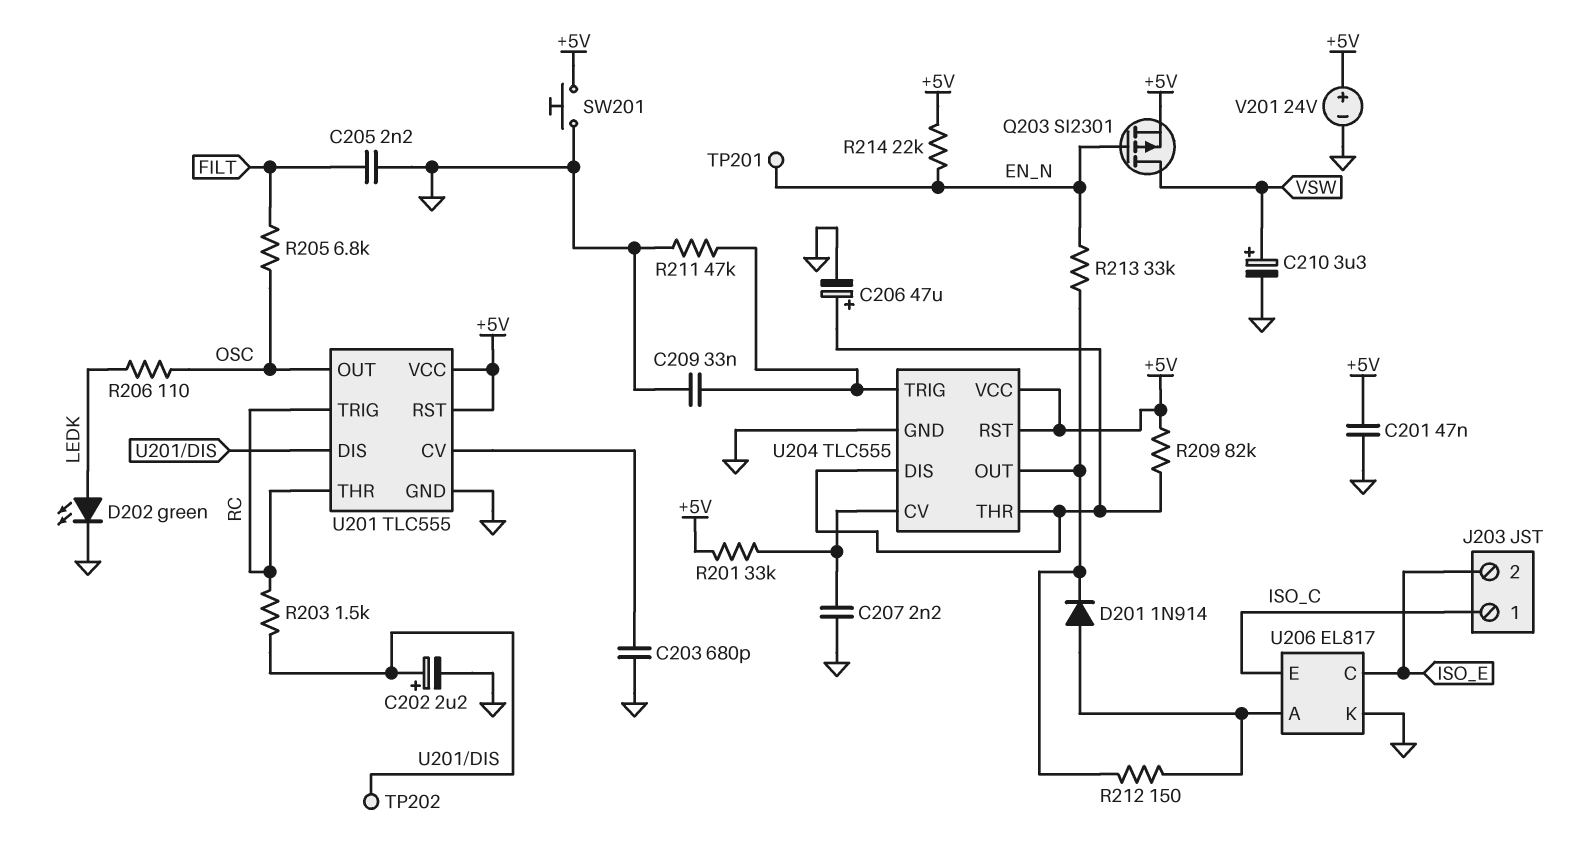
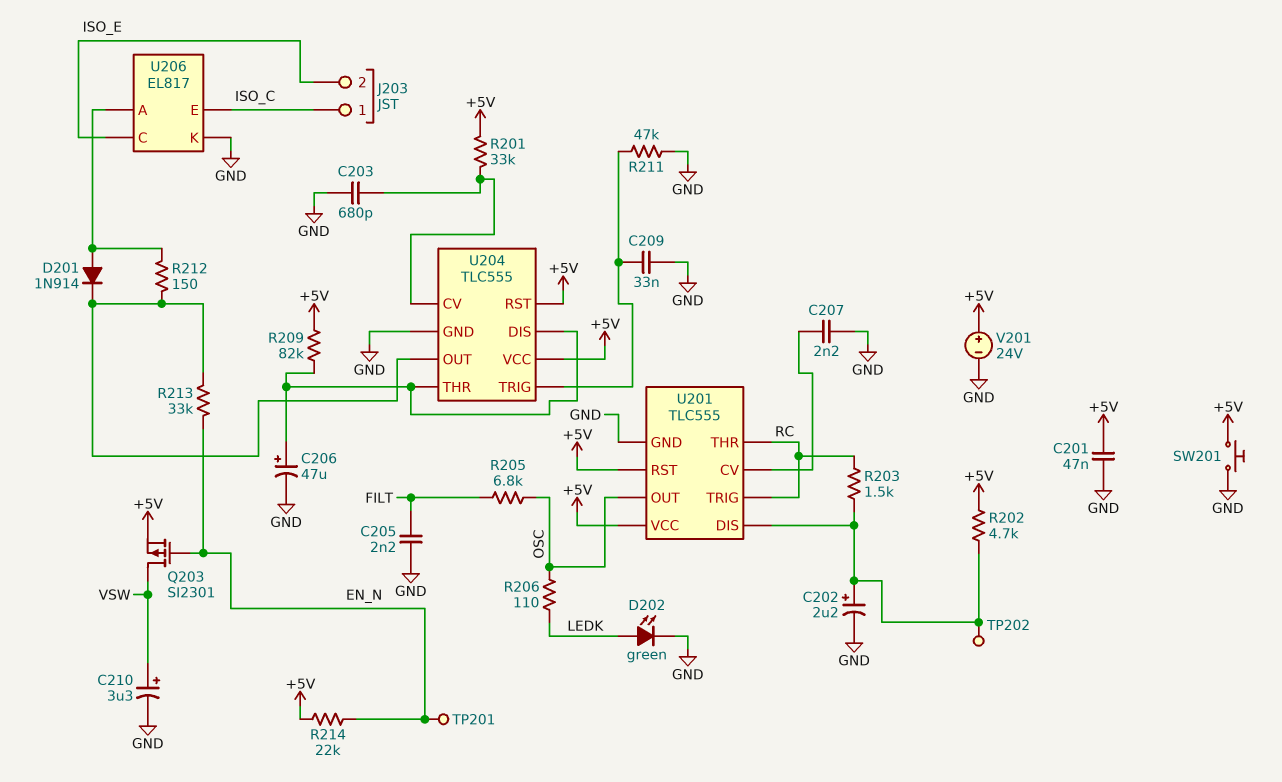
C203: 680pF (GND, U201/CV) -> 680pF (GND, U204/CV)
C207: 2.2nF (GND, U204/CV) -> 2.2nF (GND, U201/CV)
R202: none -> 4.7k (+5V, U201/DIS)

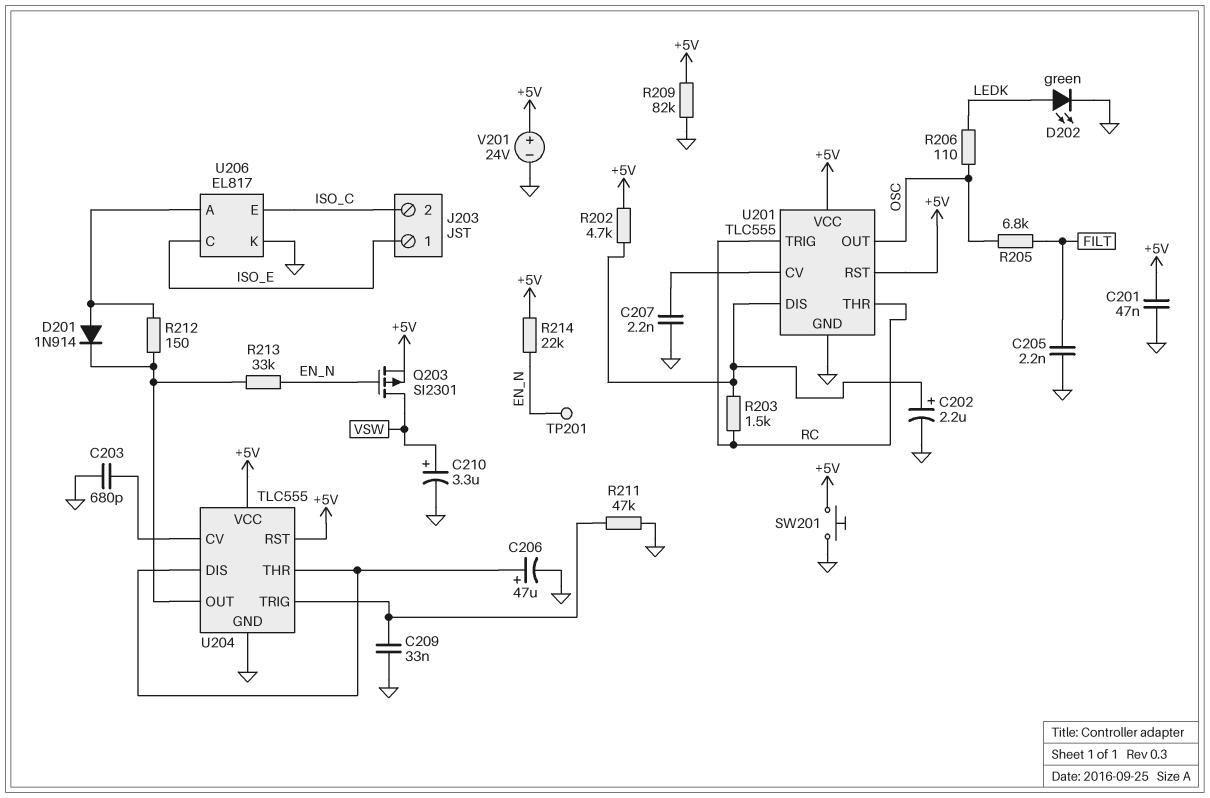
J203 pin 1: ISO_C -> ISO_E
J203 pin 2: ISO_E -> ISO_C
R201: 33k (+5V, U204/CV) -> none
R209: 82k (+5V, U204/DIS) -> 82k (+5V, GND)
TP202: test point (U201/DIS) -> none

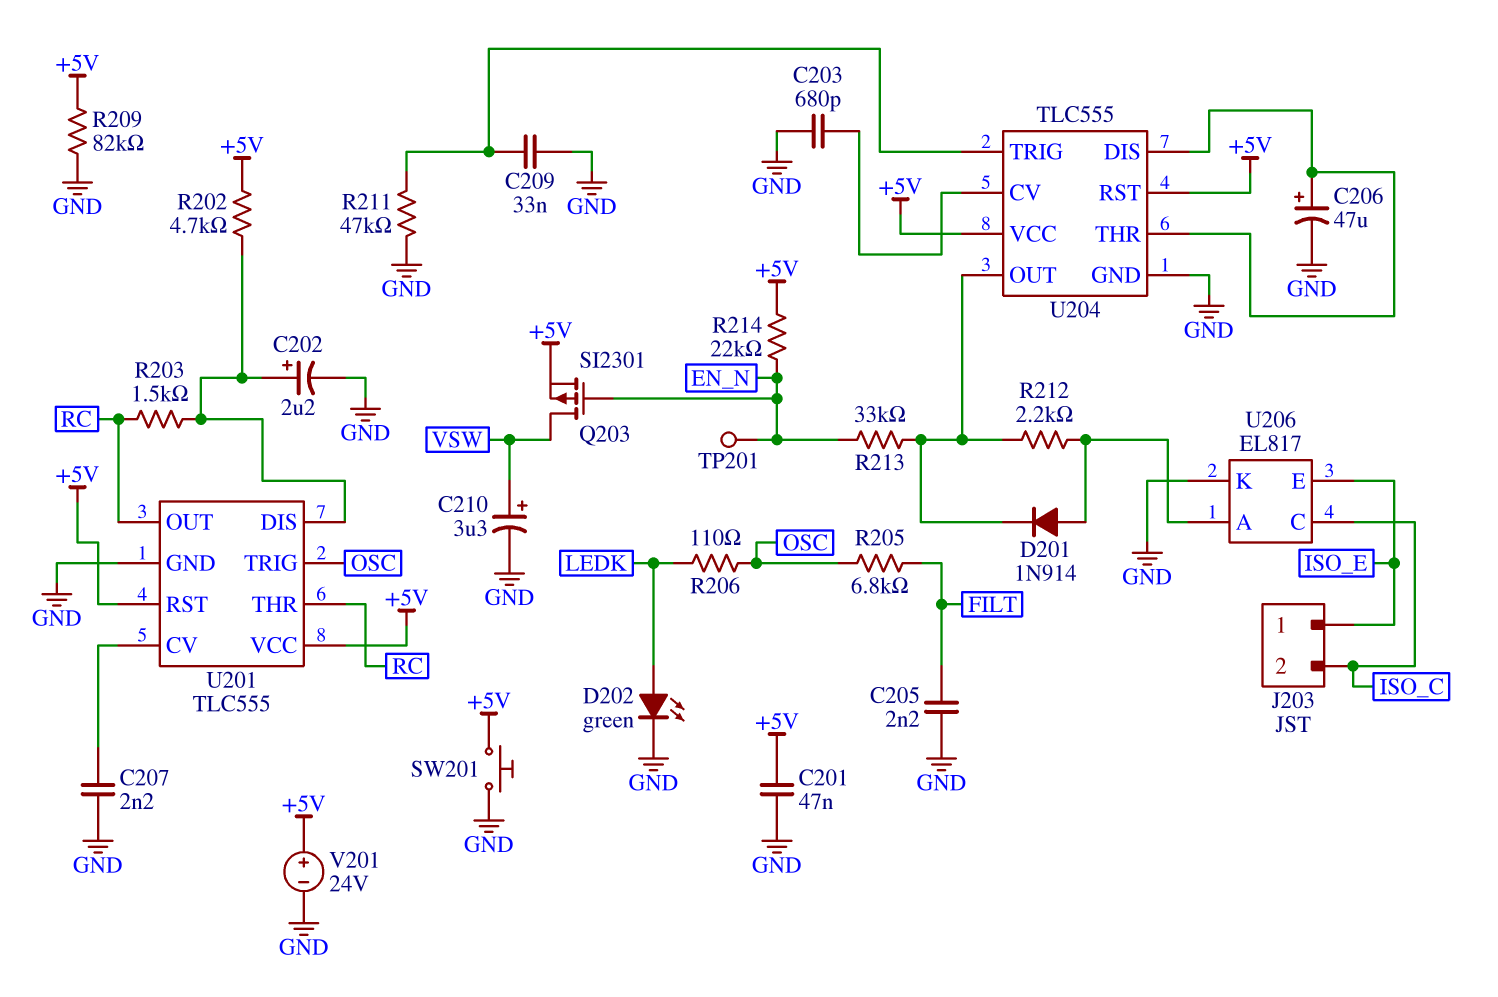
R212: 150 (U204/OUT, U206/A) -> 2.2k (U204/OUT, U206/A)
U201 pin OUT: OSC -> RC
U201 pin TRIG: RC -> OSC
U206 pin C: ISO_E -> ISO_C
U206 pin E: ISO_C -> ISO_E

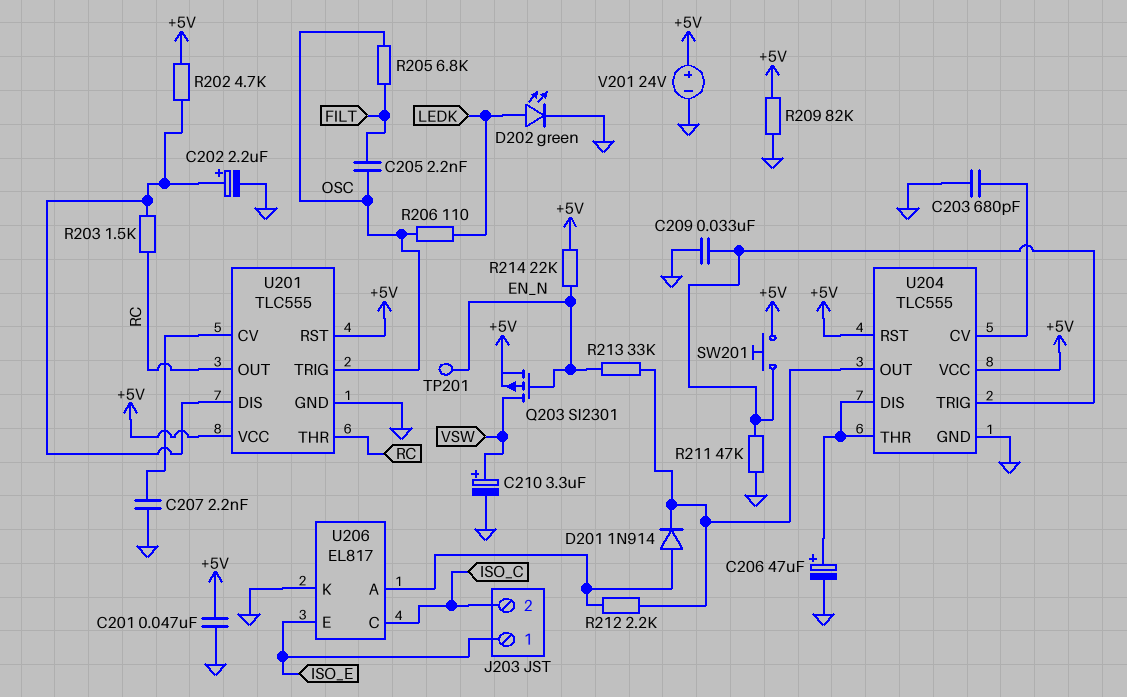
C205: 2.2nF (FILT, GND) -> 2.2nF (FILT, OSC)
SW201: button (+5V, GND) -> button (+5V, U204/TRIG)

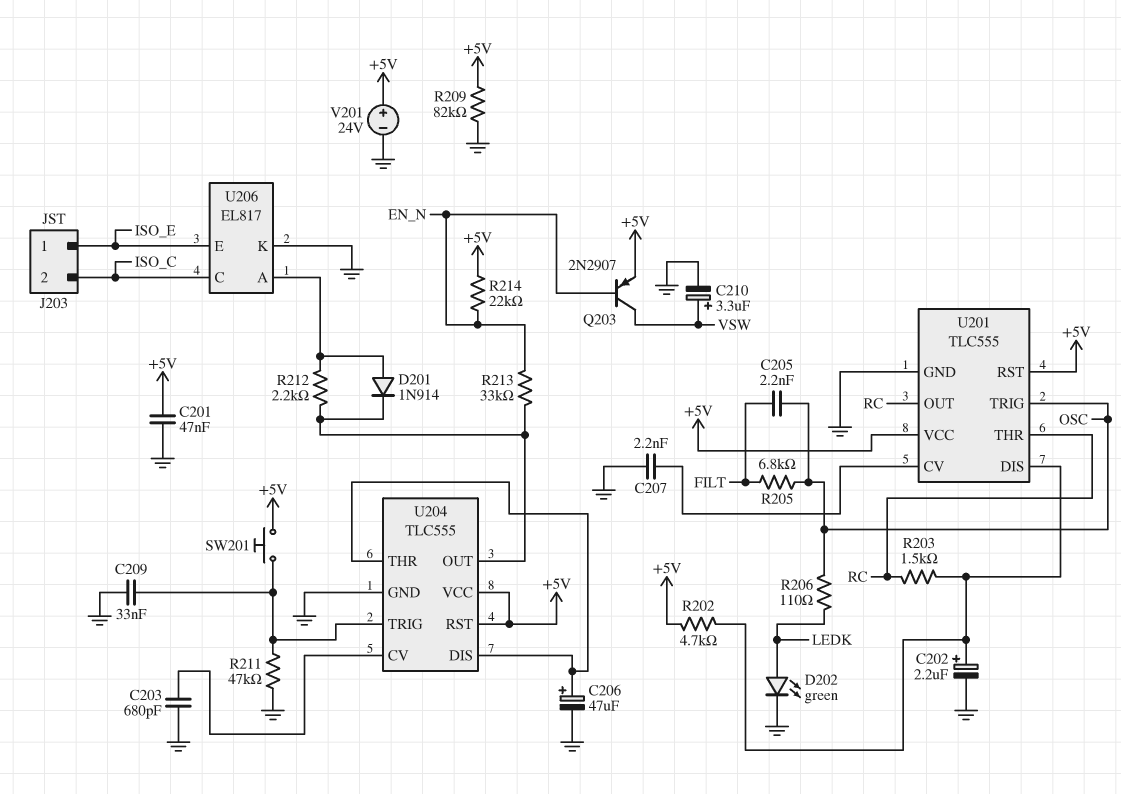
Q203: PMOS SI2301 (G EN_N, D VSW, S +5V) -> PNP 2N2907 (B EN_N, C VSW, E +5V)
TP201: test point (EN_N) -> none

